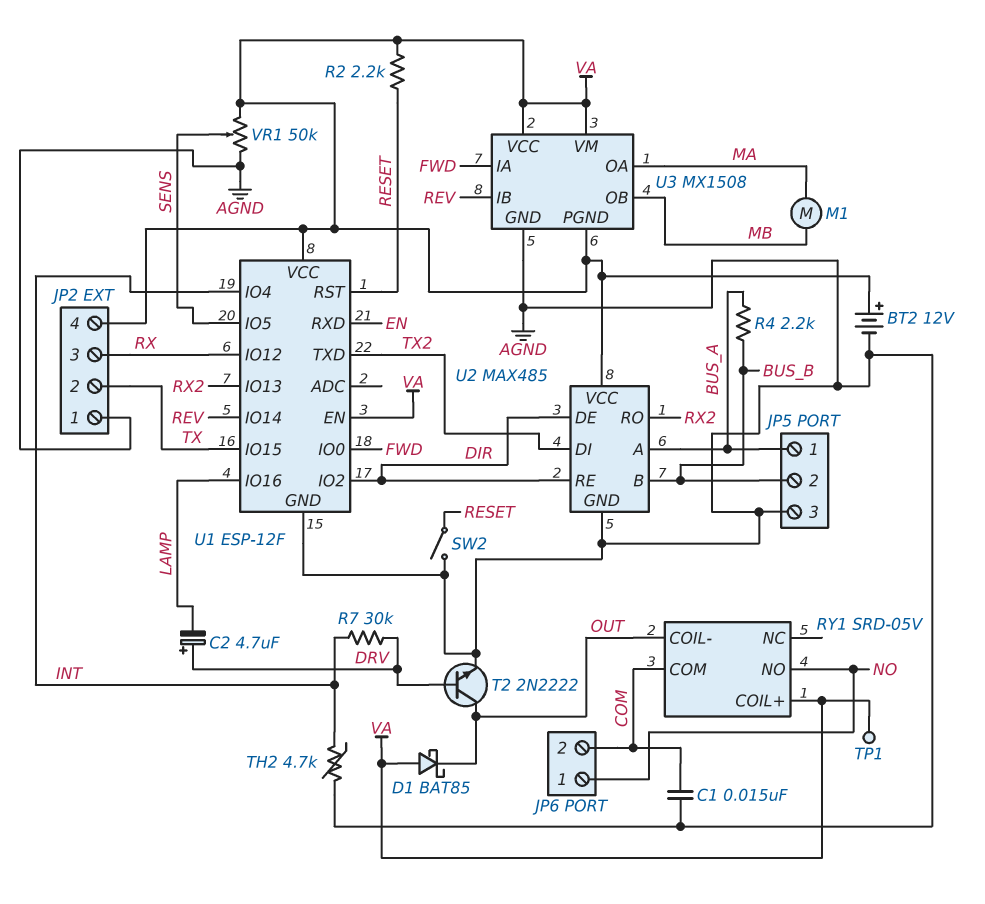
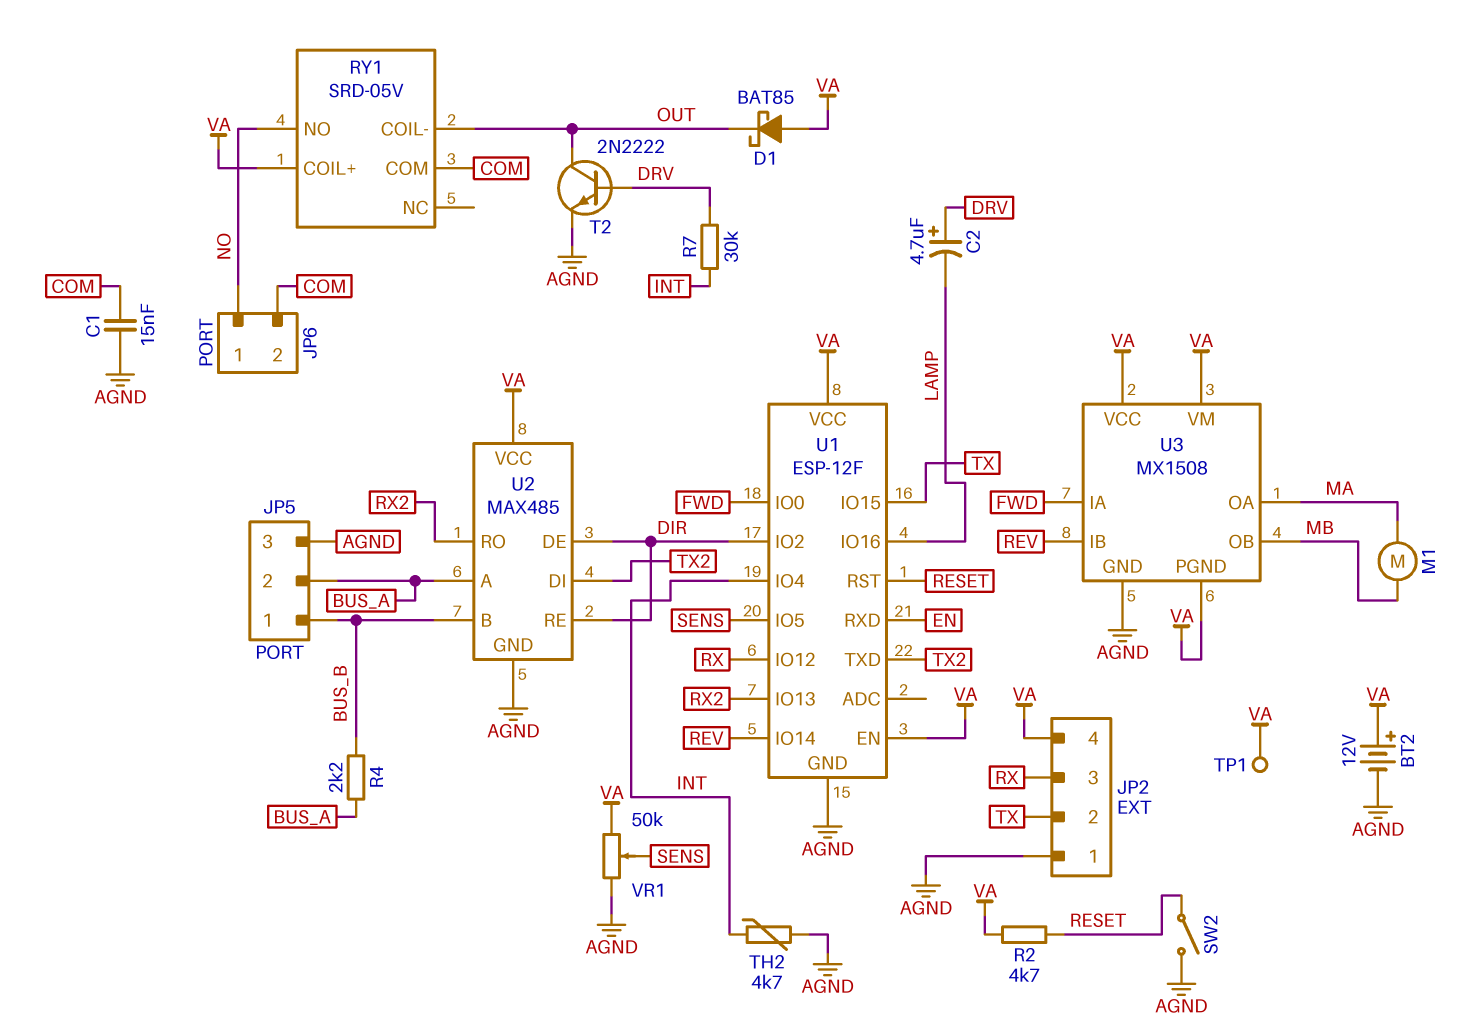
JP5 pin 1: BUS_A -> BUS_B
JP5 pin 2: BUS_B -> BUS_A
R2: 2.2k (RESET, VA) -> 4.7k (RESET, VA)

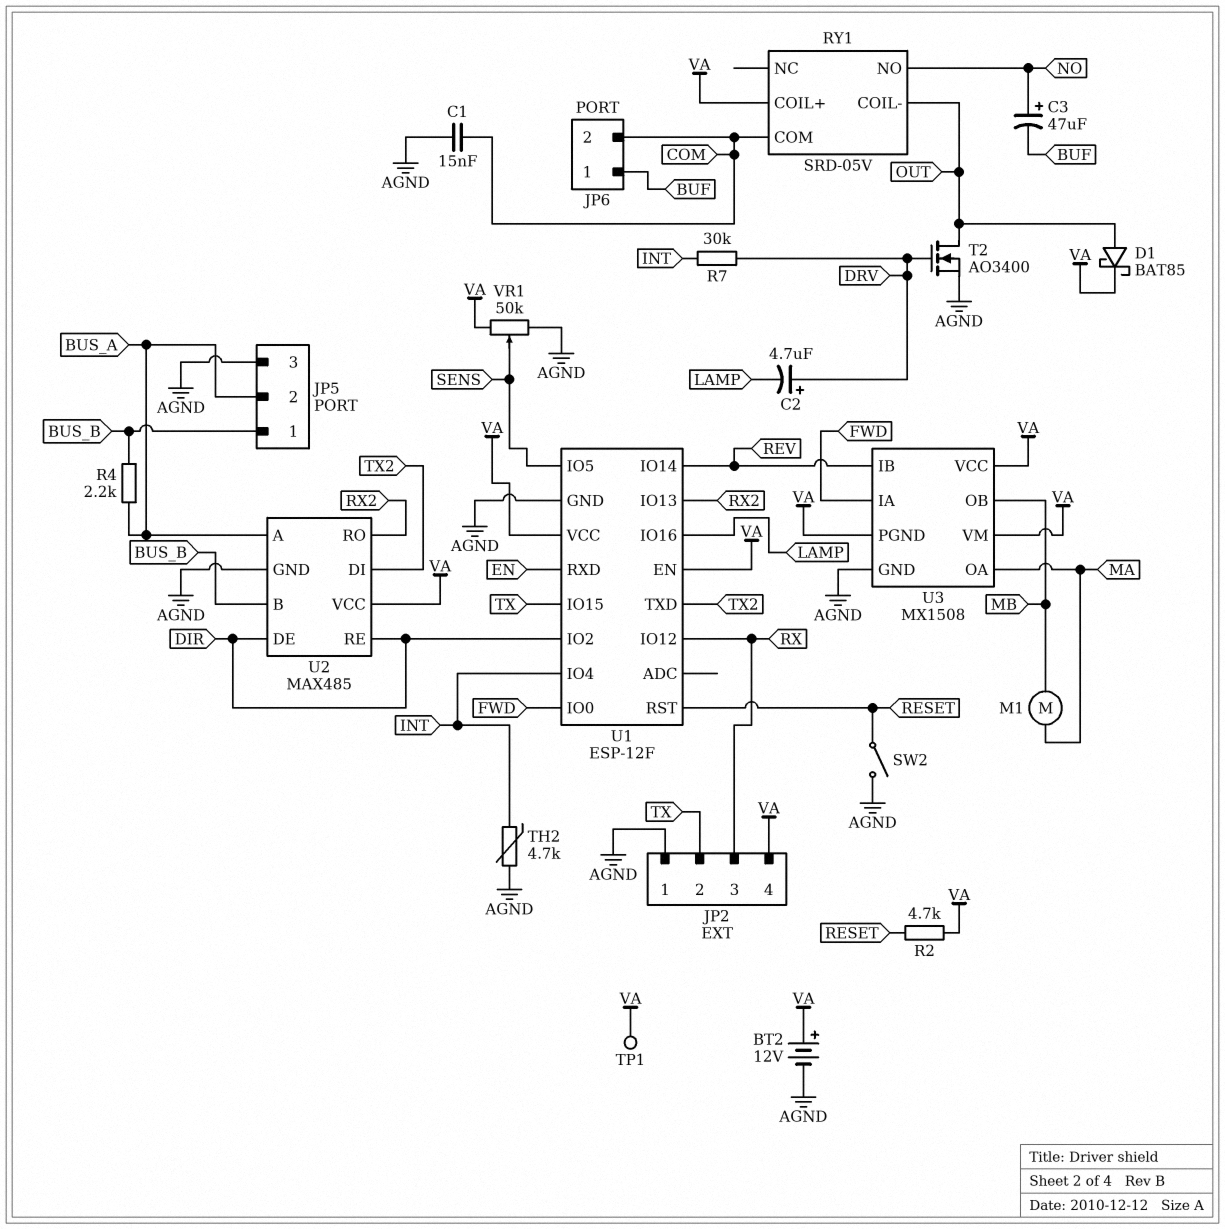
C3: none -> 47uF (plus NO, minus BUF)
D1: schottky BAT85 (A VA, K OUT) -> schottky BAT85 (A OUT, K VA)
JP6 pin 1: NO -> BUF
T2: NPN 2N2222 (B DRV, C OUT, E AGND) -> NMOS AO3400 (G DRV, D OUT, S AGND)

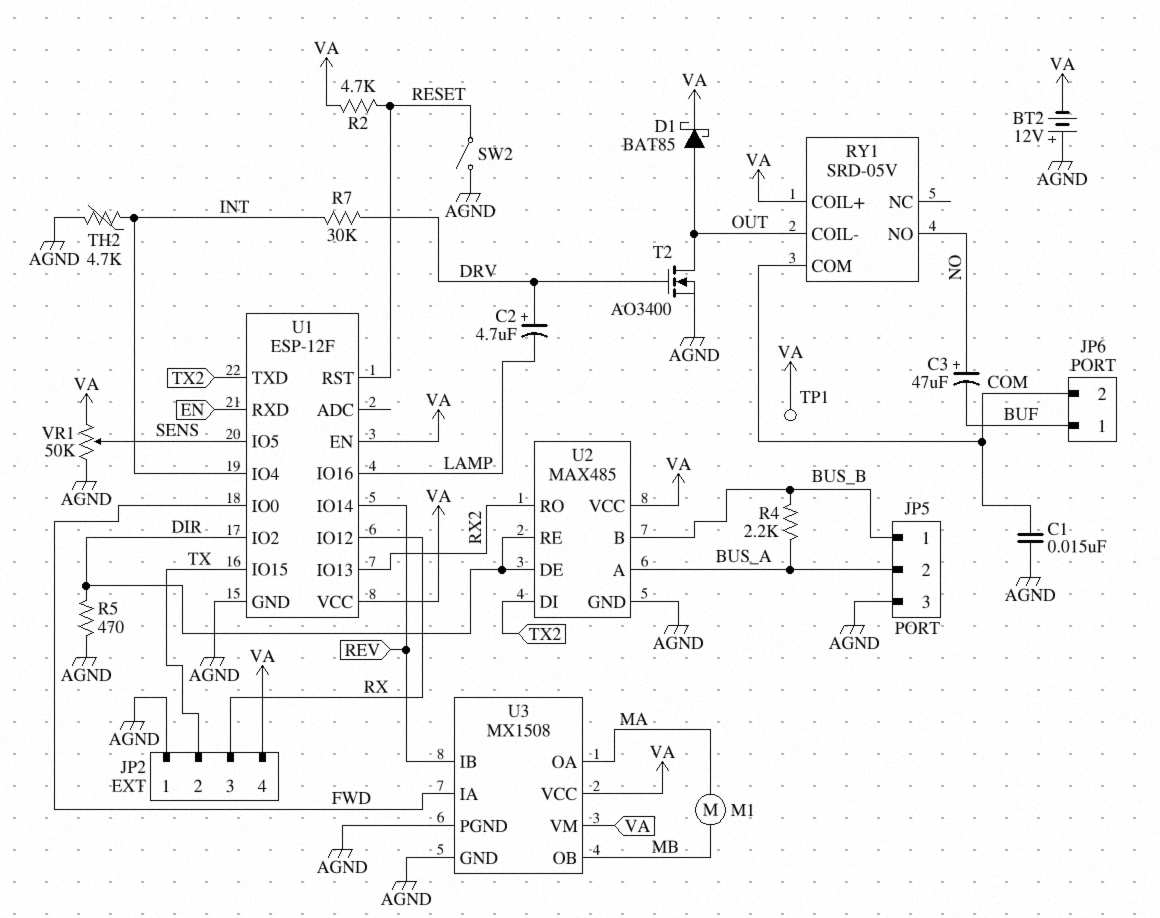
BT2: 12V (plus VA, minus AGND) -> 12V (plus AGND, minus VA)
R5: none -> 470 (AGND, DIR)
U3 pin PGND: VA -> AGND

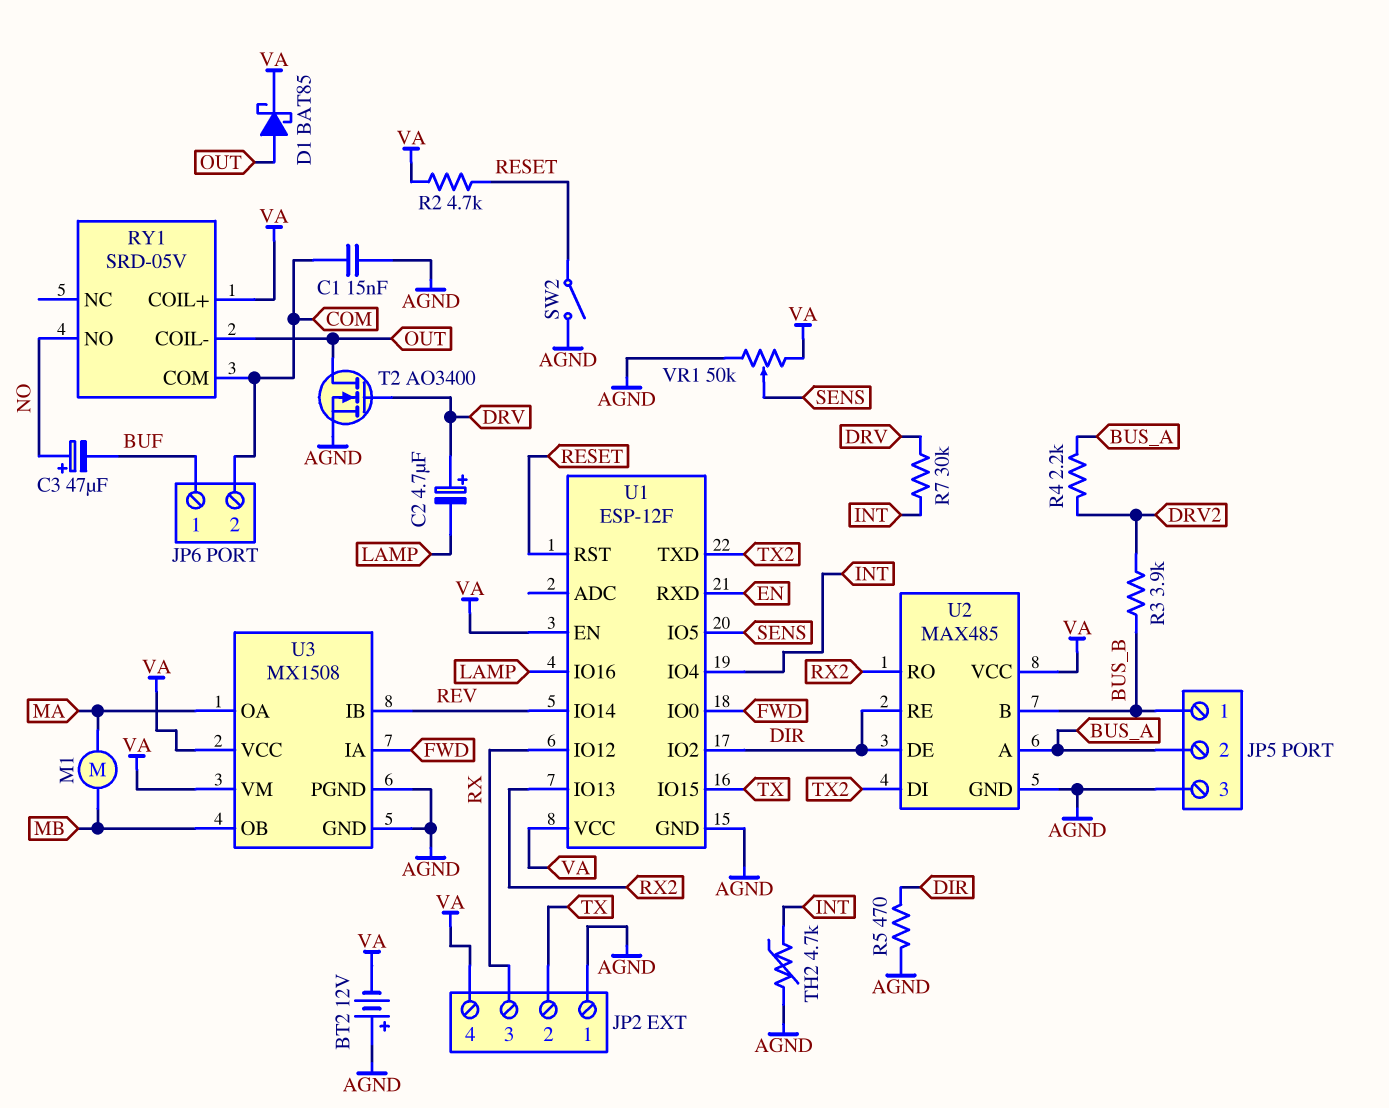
R3: none -> 3.9k (BUS_B, DRV2)
R4: 2.2k (BUS_A, BUS_B) -> 2.2k (BUS_A, DRV2)
TP1: test point (VA) -> none

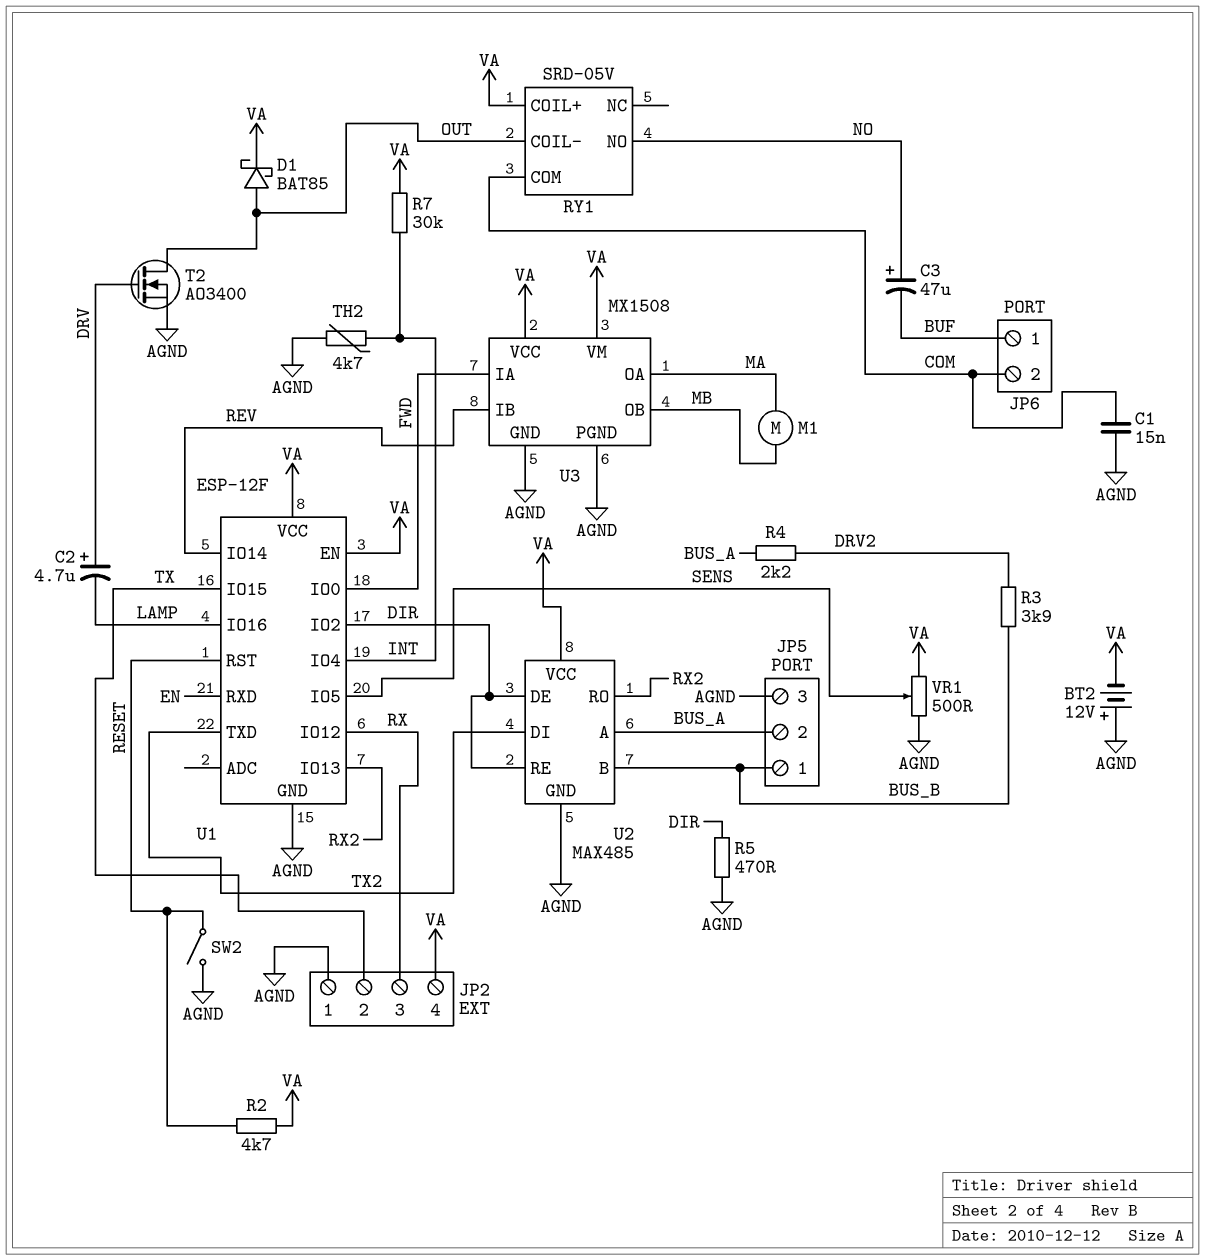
R7: 30k (DRV, INT) -> 30k (INT, VA)
VR1: 50k (AGND, VA, wiper SENS) -> 500 (AGND, VA, wiper SENS)

